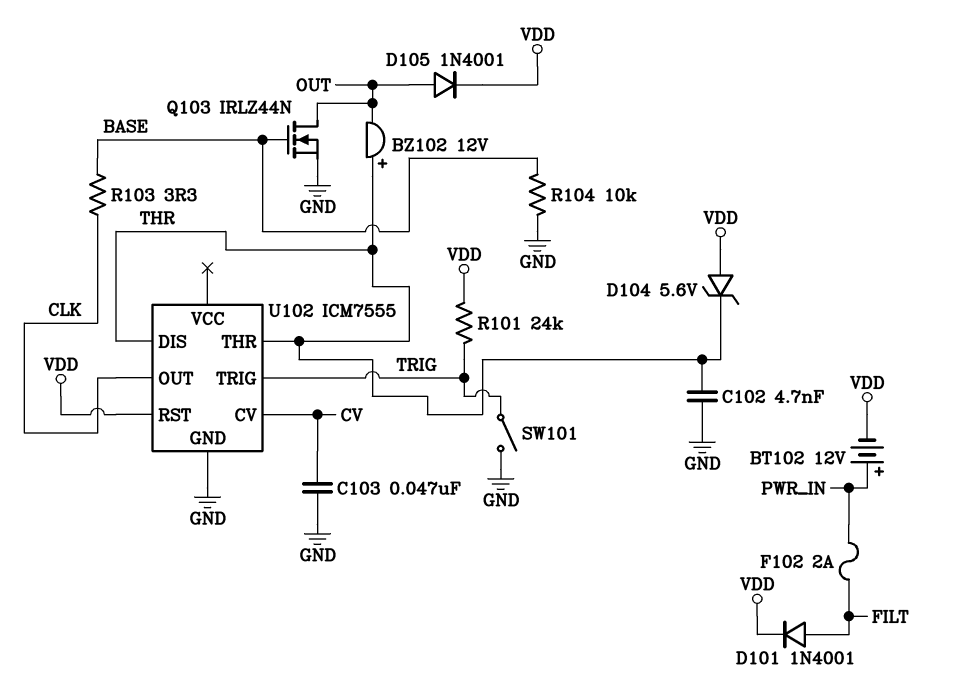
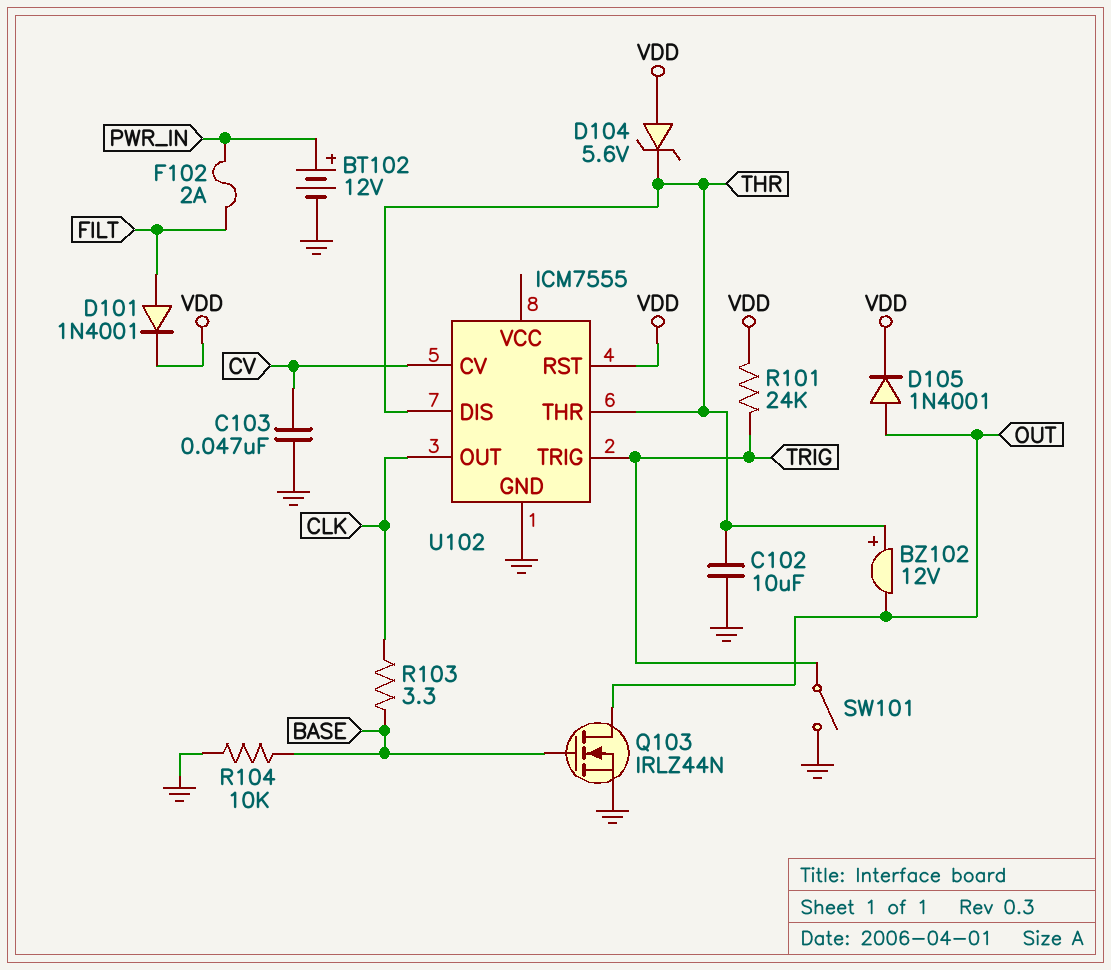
BT102: 12V (plus PWR_IN, minus VDD) -> 12V (plus PWR_IN, minus GND)
C102: 4.7nF (GND, THR) -> 10uF (GND, THR)

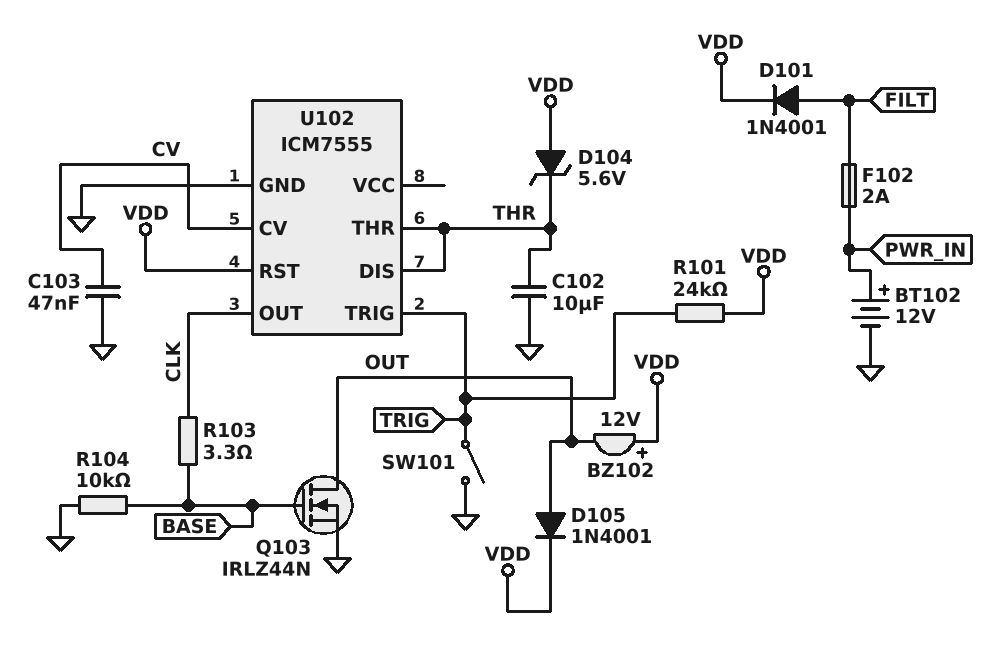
BZ102: buzzer 12V (plus THR, minus OUT) -> buzzer 12V (plus VDD, minus OUT)

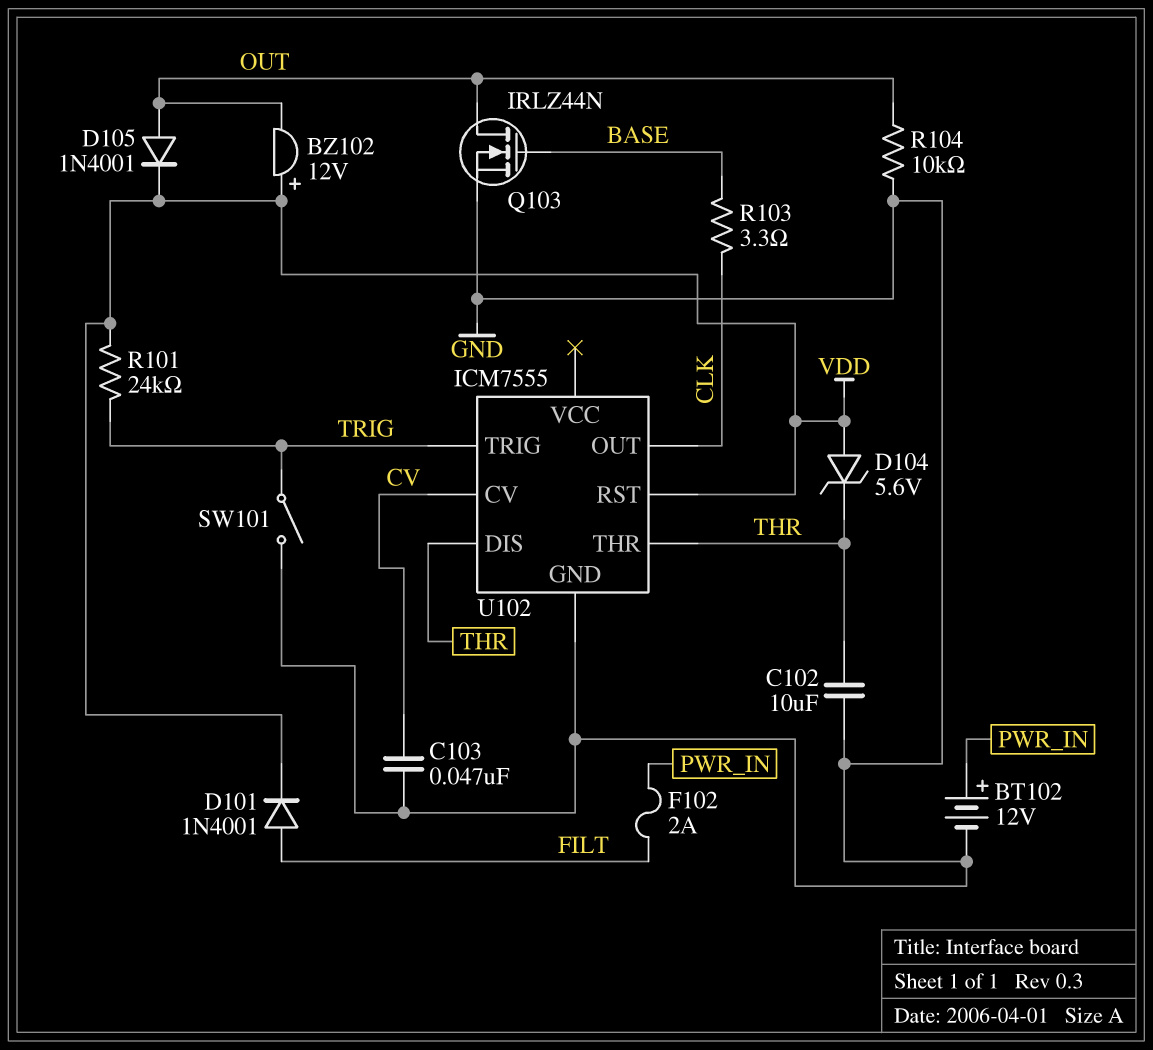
R104: 10k (BASE, GND) -> 10k (GND, OUT)

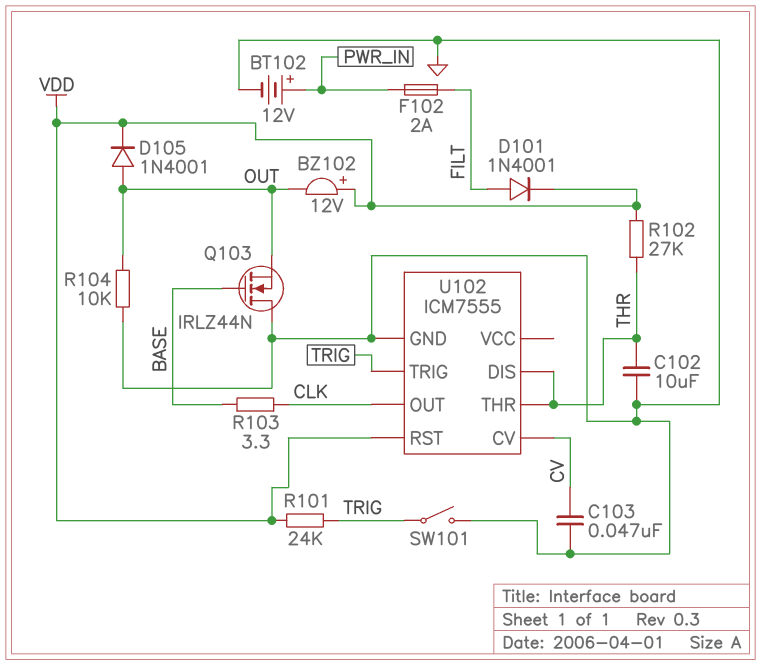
D104: zener 5.6V (A VDD, K THR) -> none
Q103: NMOS IRLZ44N (G BASE, D OUT, S GND) -> NMOS IRLZ44N (G BASE, D GND, S OUT)
R102: none -> 27k (THR, VDD)

